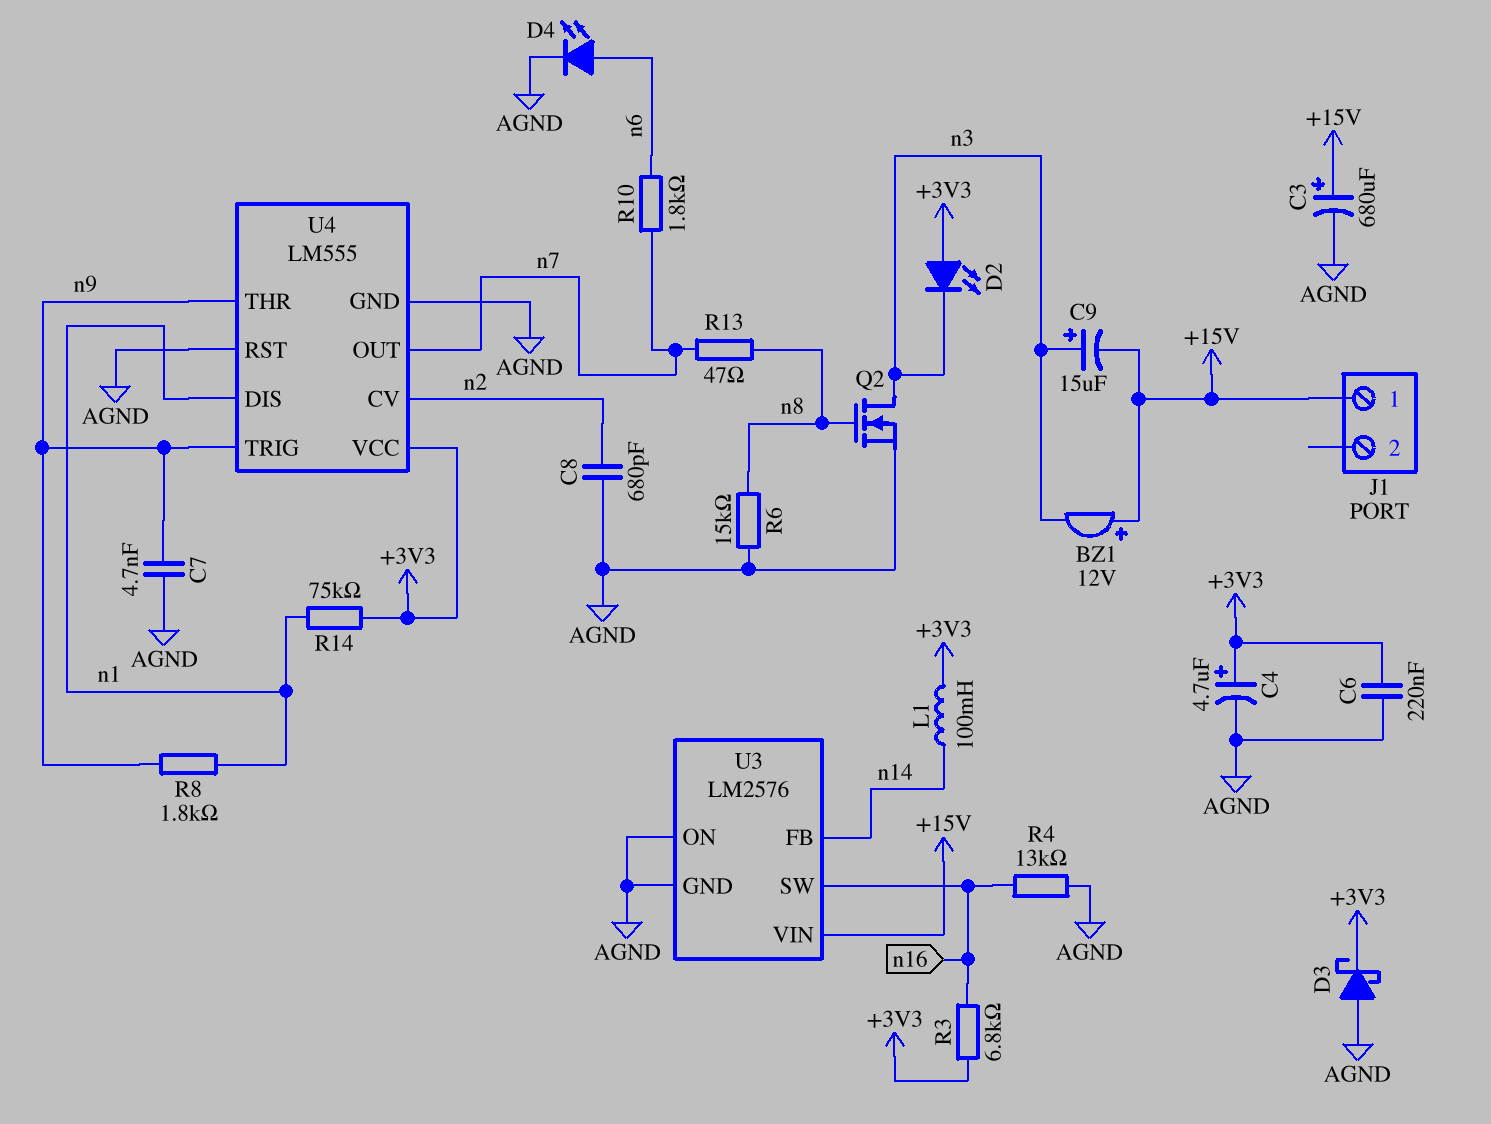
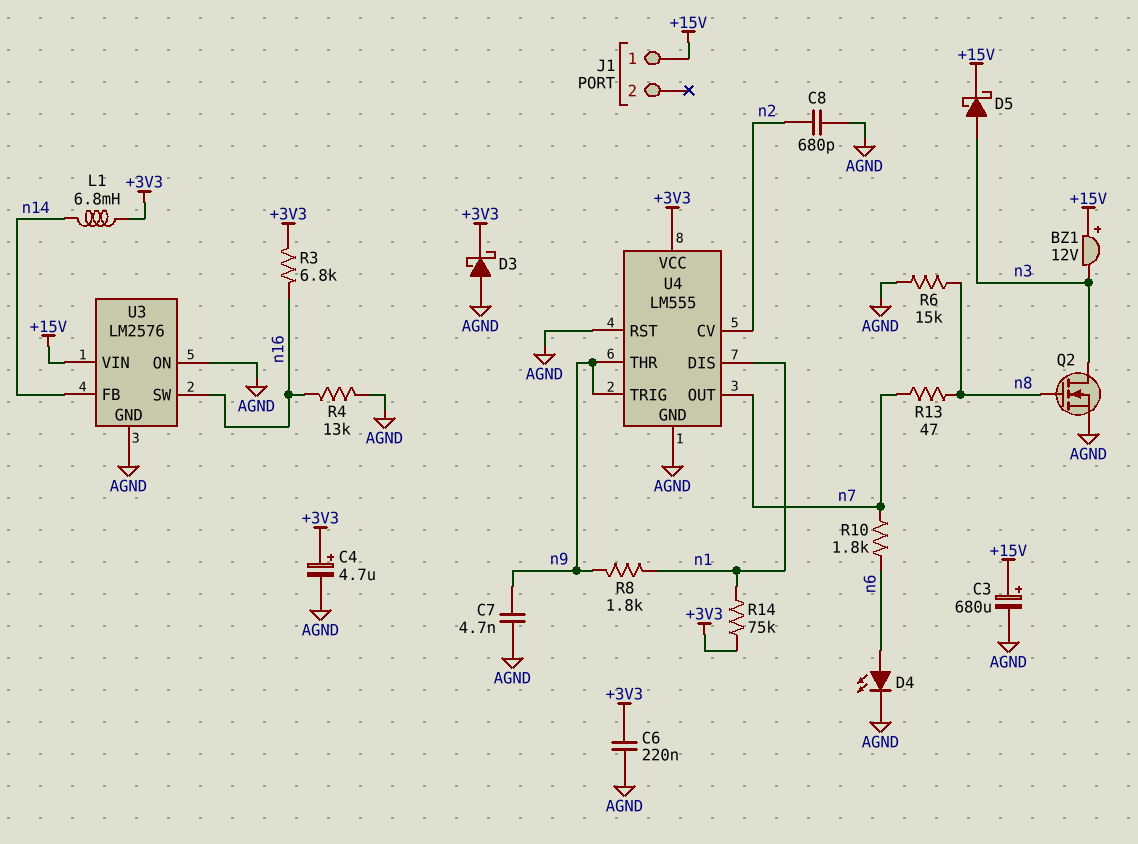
C9: 15uF (plus n3, minus +15V) -> none
D2: LED (A +3V3, K n3) -> none
D5: none -> schottky (A n3, K +15V)
L1: 100mH (+3V3, n14) -> 6.8mH (+3V3, n14)

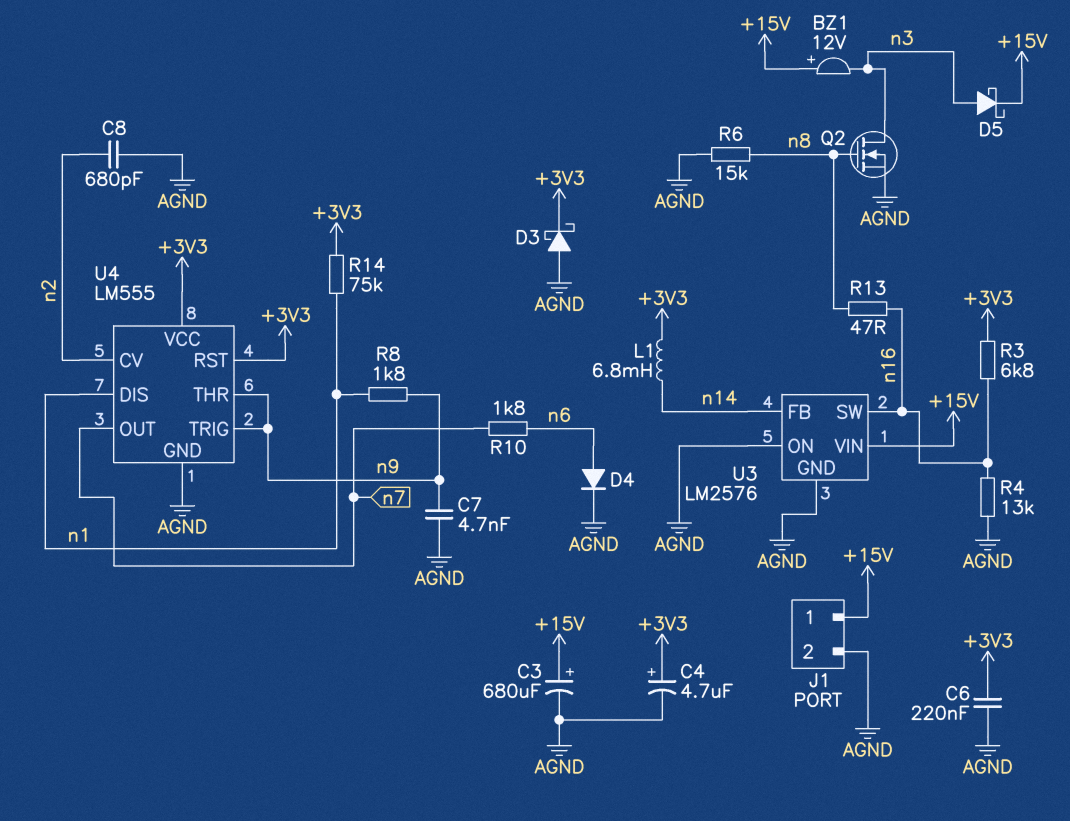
D4: LED (A n6, K AGND) -> diode (A n6, K AGND)
J1 pin 2: none -> AGND
R13: 47 (n7, n8) -> 47 (n8, n16)
U4 pin RST: AGND -> +3V3

